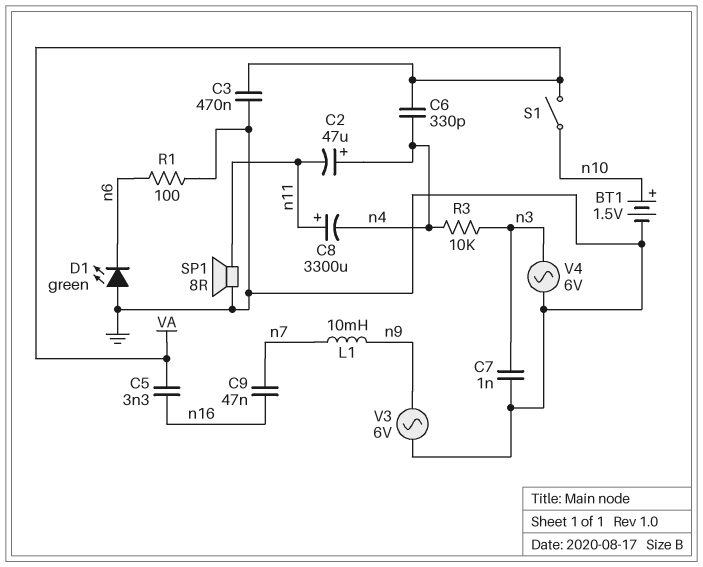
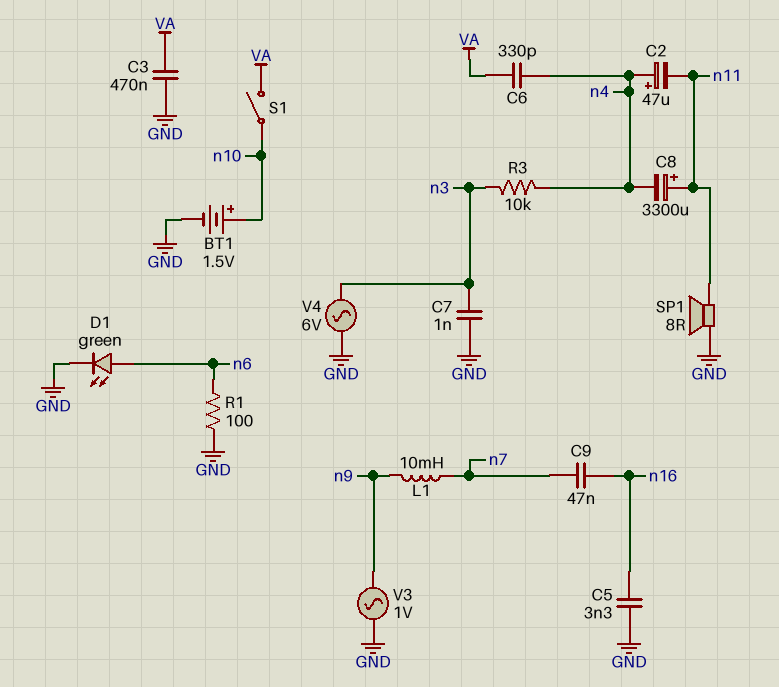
C5: 3.3nF (VA, n16) -> 3.3nF (GND, n16)
D1: LED green (A GND, K n6) -> LED green (A n6, K GND)
V3: AC 6V (GND, n9) -> AC 1V (GND, n9)

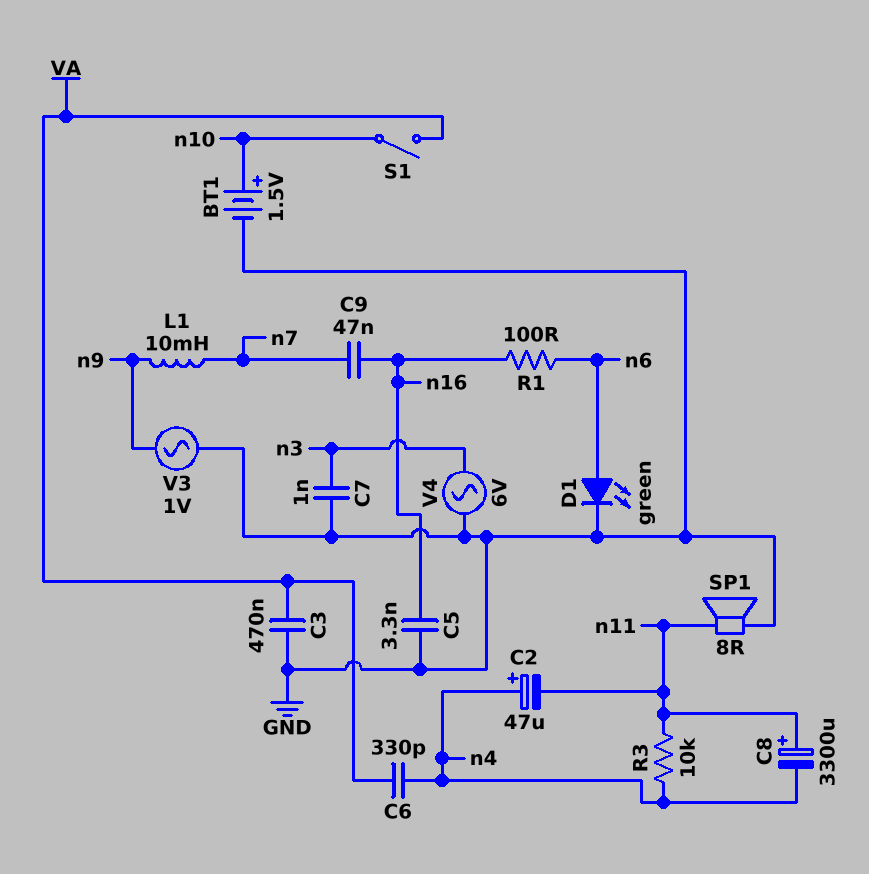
R1: 100 (GND, n6) -> 100 (n6, n16)
R3: 10k (n3, n4) -> 10k (n4, n11)

